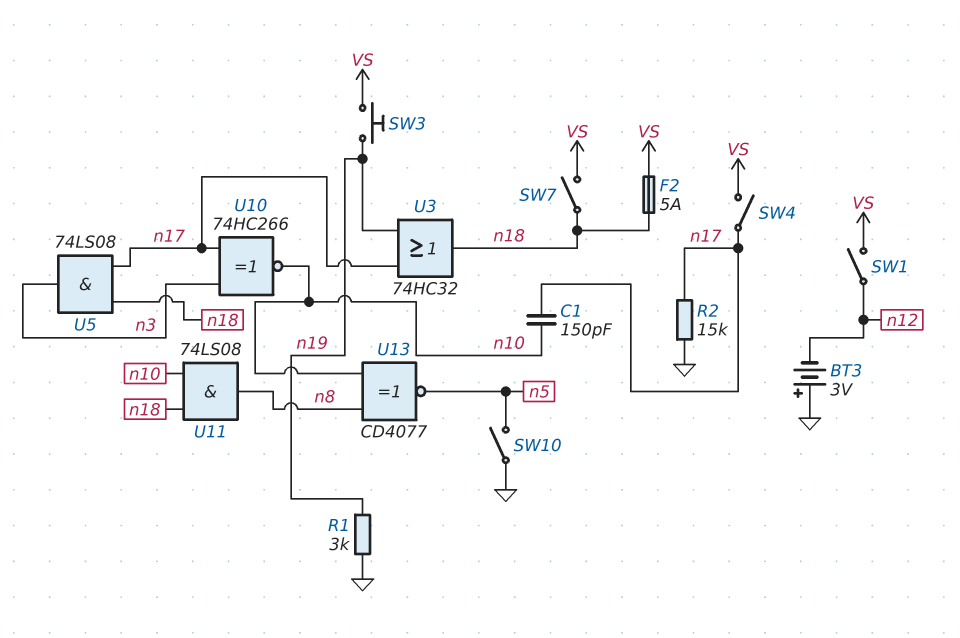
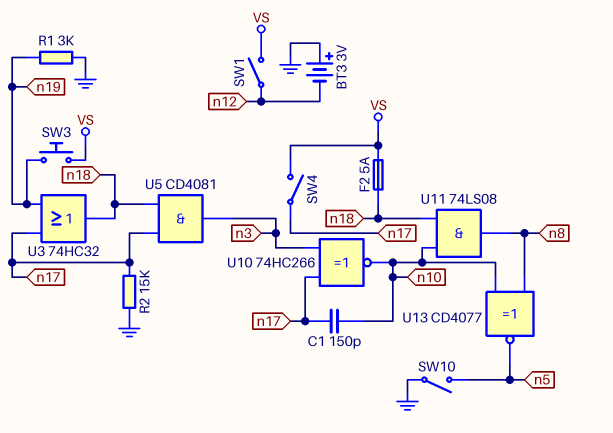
SW7: switch (VS, n18) -> none
U5: AND 74LS08 (in n17, in n18, out n3) -> AND CD4081 (in n17, in n18, out n3)

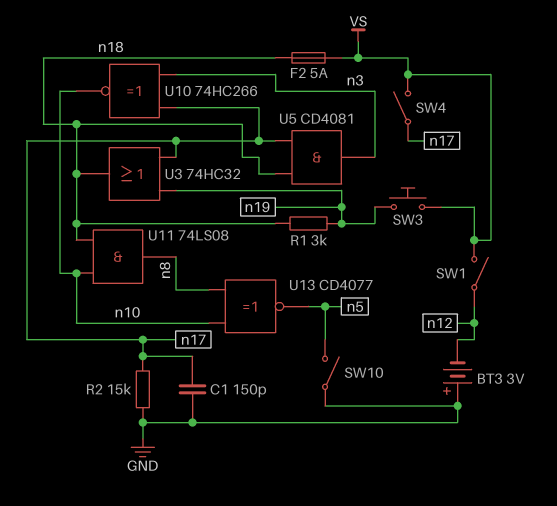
C1: 150pF (n10, n17) -> 150pF (GND, n17)
R1: 3k (GND, n19) -> 3k (n18, n19)

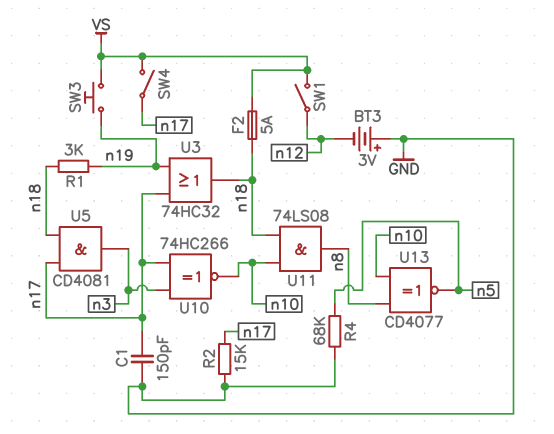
R4: none -> 68k (GND, n5)
SW10: switch (GND, n5) -> none

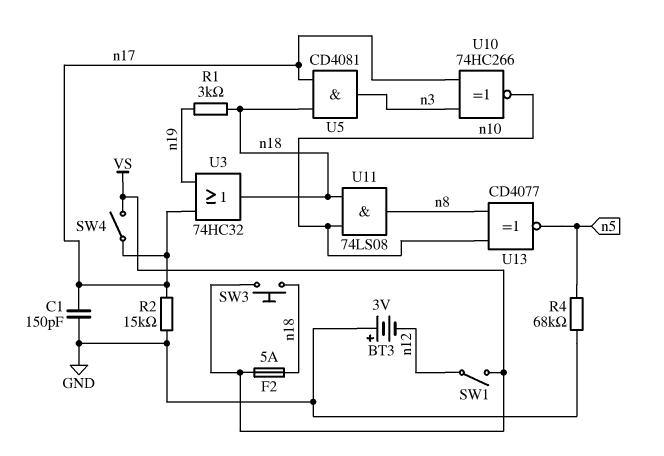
SW3: button (VS, n19) -> button (VS, n18)

